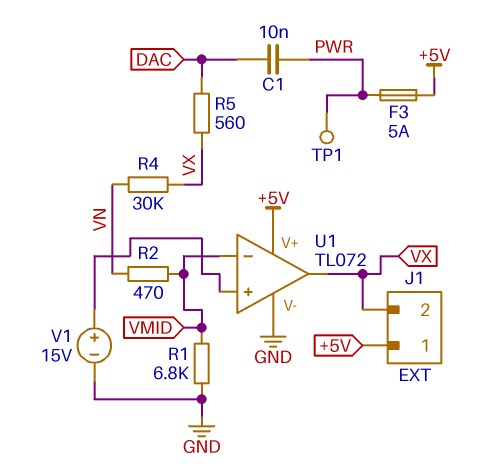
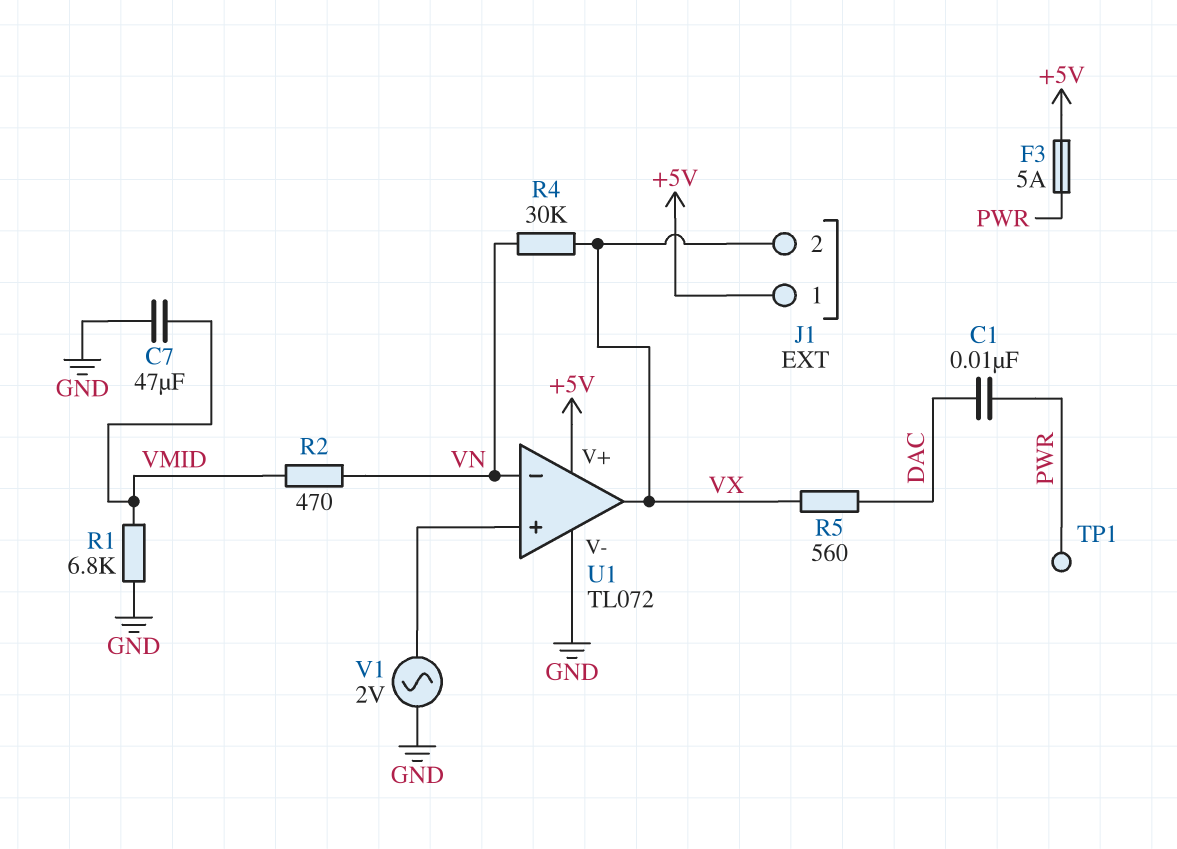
C7: none -> 47uF (GND, VMID)
U1 pin in-: VMID -> VN
V1: 15V (plus U1/in+, minus GND) -> AC 2V (GND, U1/in+)

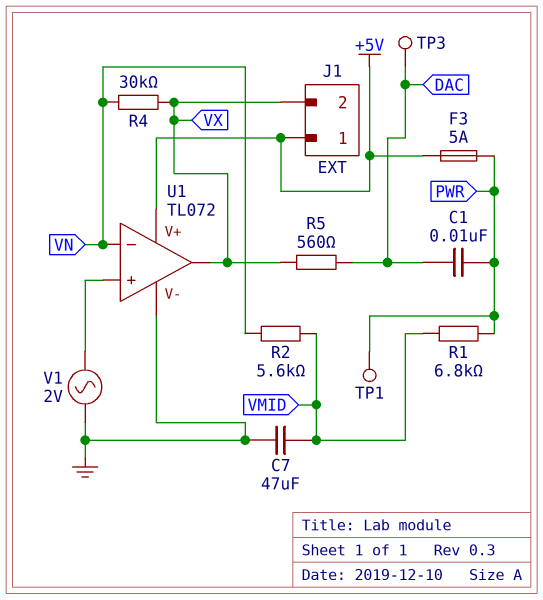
R1: 6.8k (GND, VMID) -> 6.8k (PWR, VMID)
R2: 470 (VMID, VN) -> 5.6k (VMID, VN)
TP3: none -> test point (DAC)

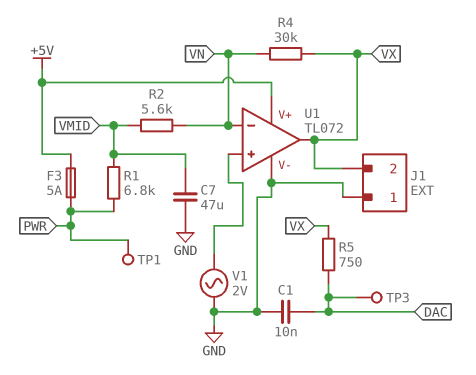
C1: 10nF (DAC, PWR) -> 10nF (DAC, GND)
J1 pin 1: +5V -> GND
R5: 560 (DAC, VX) -> 750 (DAC, VX)

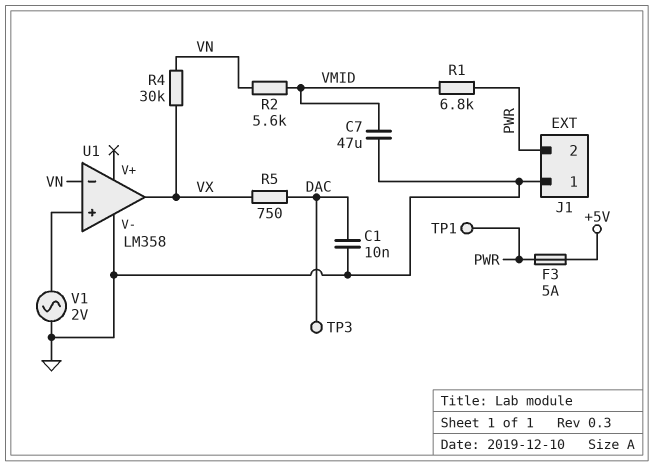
J1 pin 2: VX -> PWR
U1: TL072 -> LM358
U1 pin V+: +5V -> none

